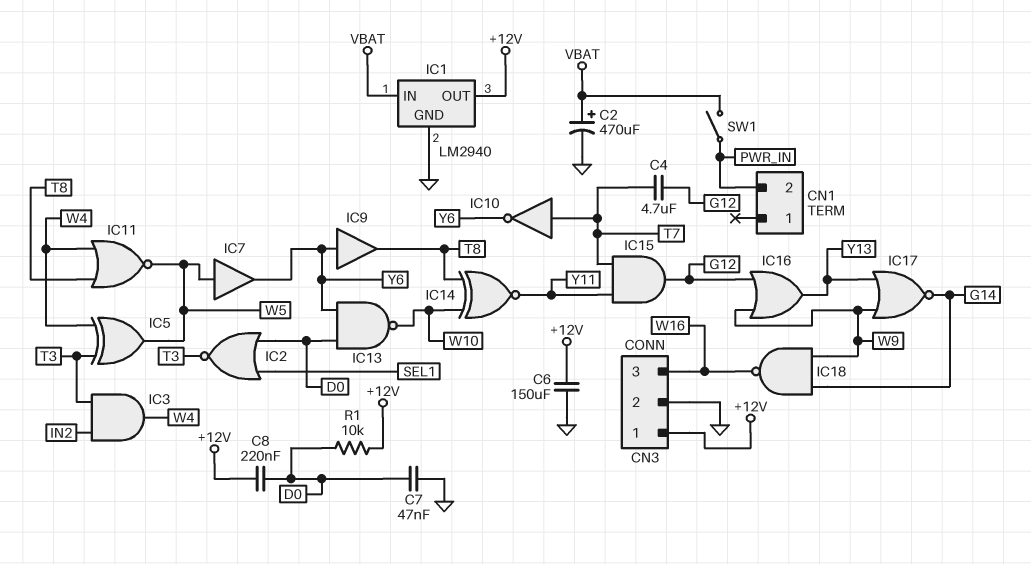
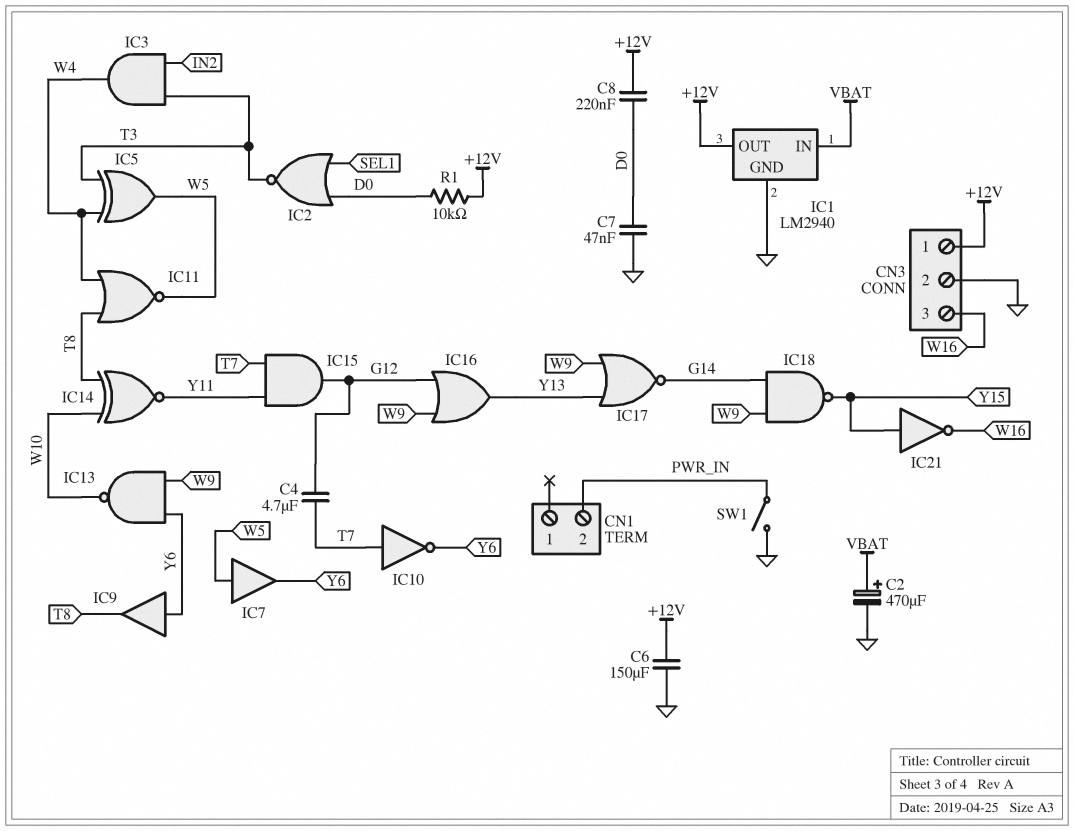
IC13: NAND (in D0, in Y6, out W10) -> NAND (in W9, in Y6, out W10)
IC18: NAND (in G14, in W9, out W16) -> NAND (in G14, in W9, out Y15)
IC21: none -> NOT (in Y15, out W16)
SW1: switch (PWR_IN, VBAT) -> switch (GND, PWR_IN)

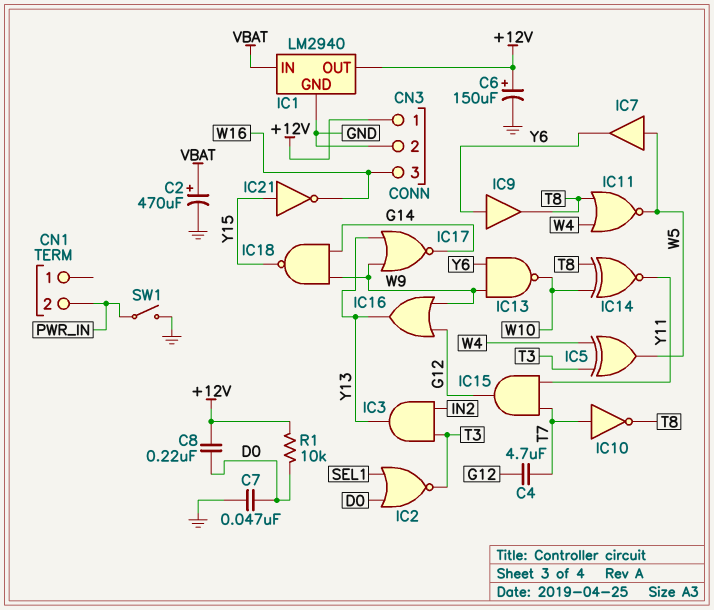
C6: 150uF (+12V, GND) -> 150uF (plus +12V, minus GND)
IC3: AND (in IN2, in T3, out W4) -> AND (in IN2, in T3, out Y13)
IC10: NOT (in T7, out Y6) -> NOT (in T7, out T8)

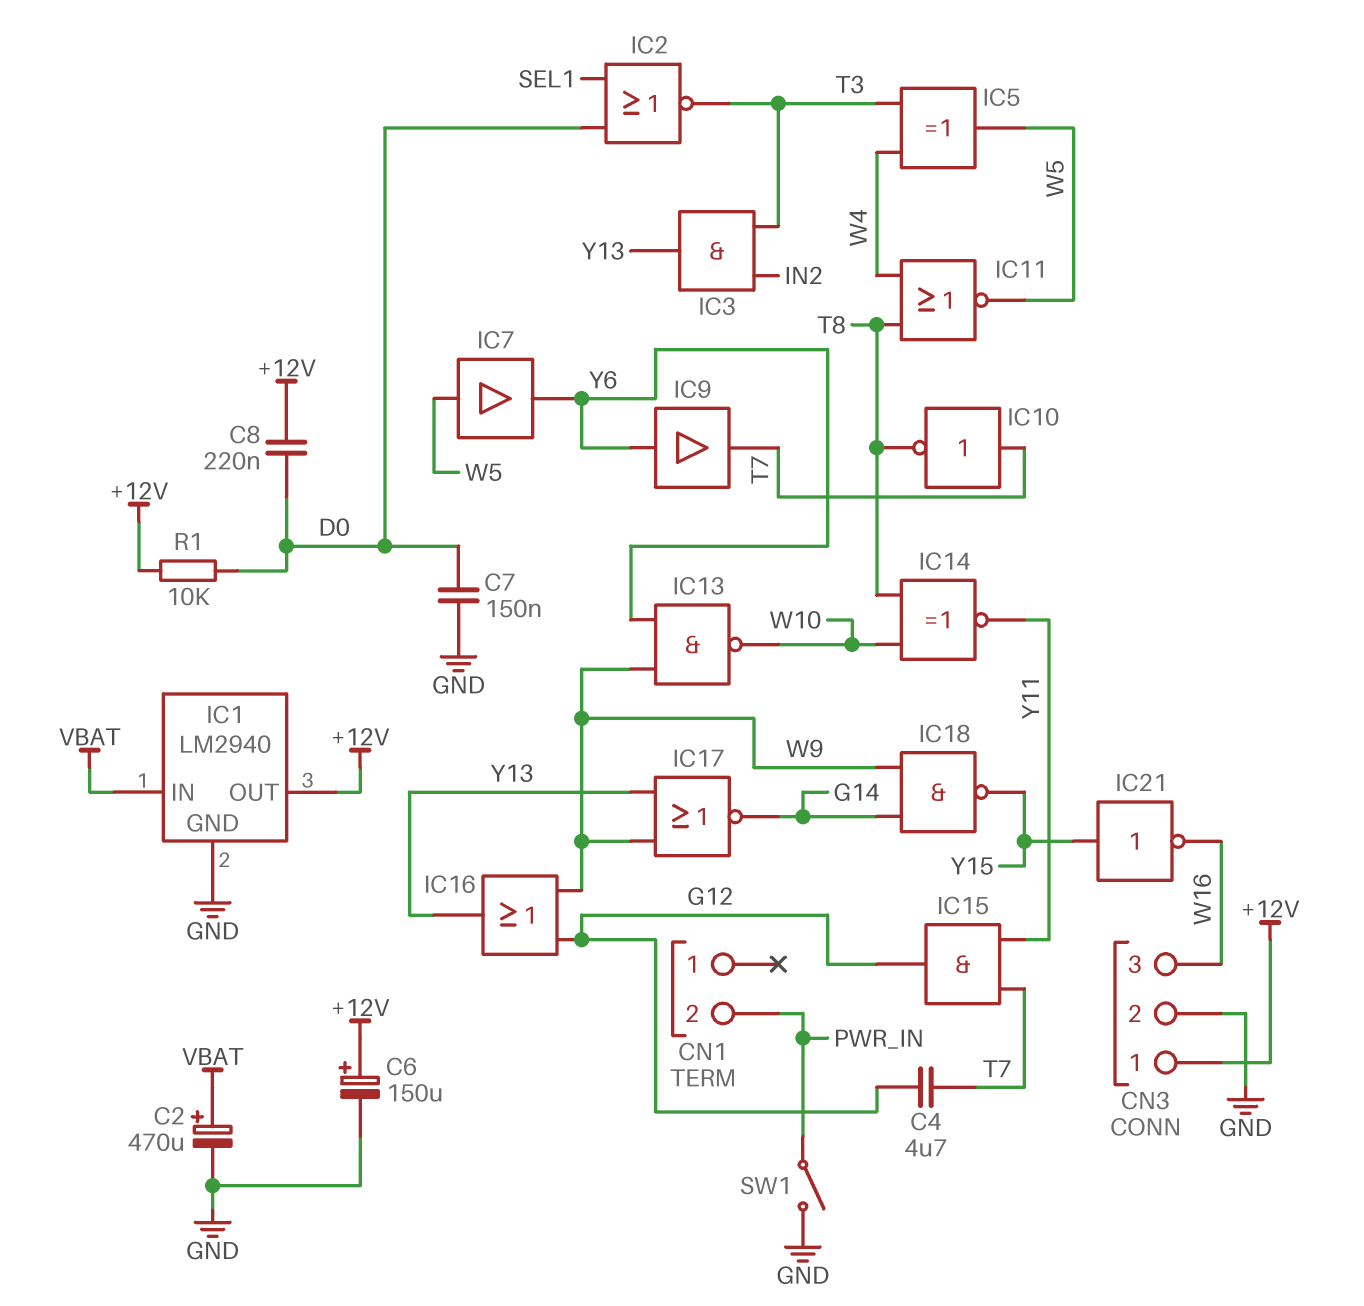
C7: 47nF (D0, GND) -> 150nF (D0, GND)
IC9: buffer (in Y6, out T8) -> buffer (in Y6, out T7)

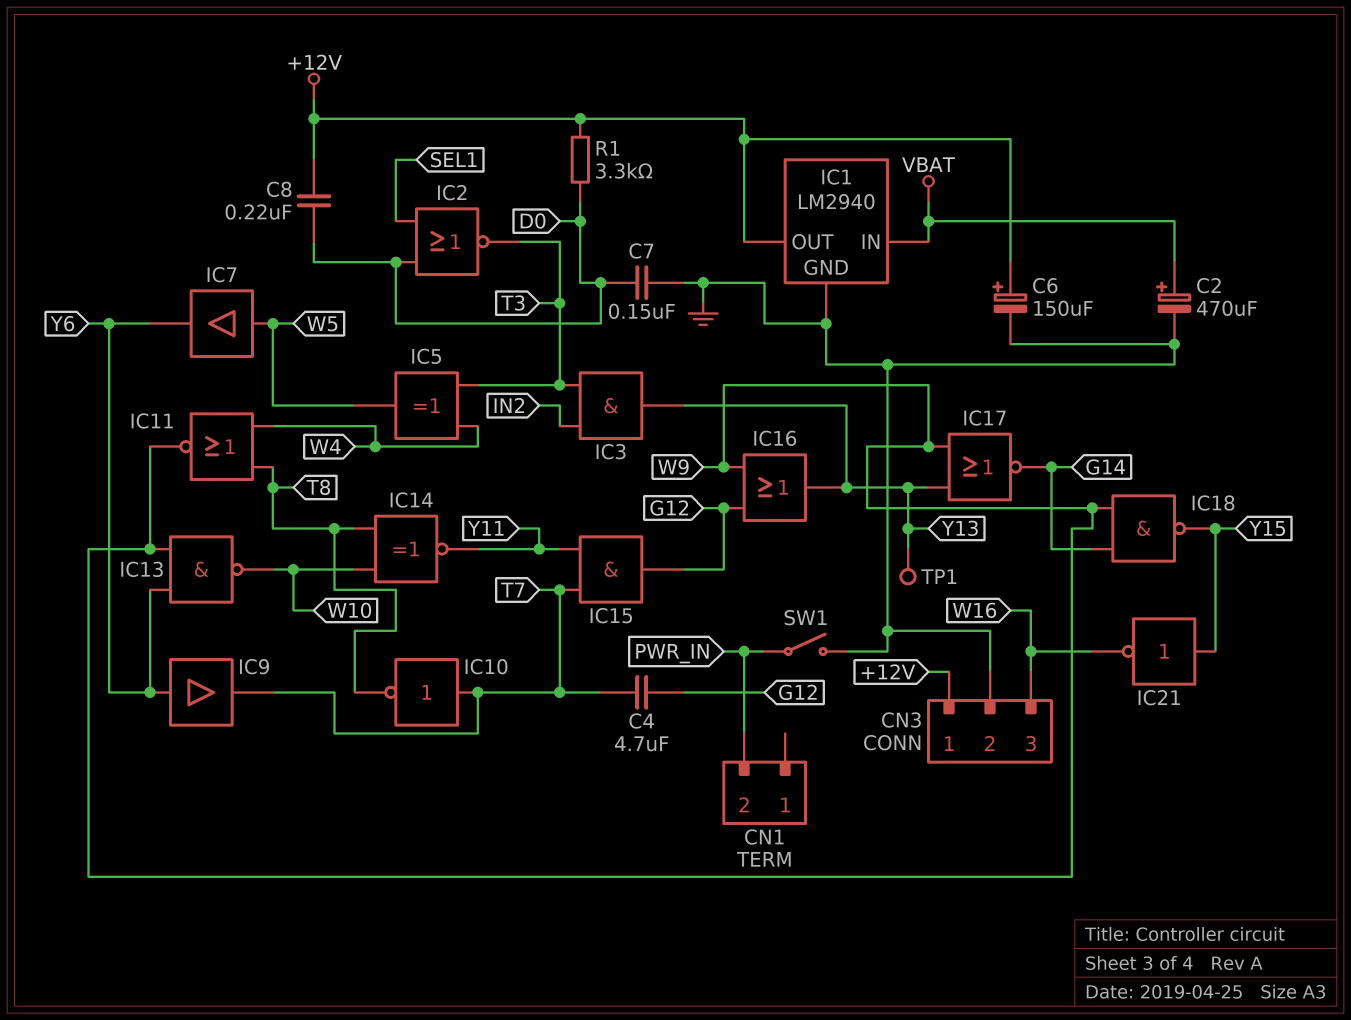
IC11: NOR (in T8, in W4, out W5) -> NOR (in T8, in W4, out W9)
R1: 10k (+12V, D0) -> 3.3k (+12V, D0)
TP1: none -> test point (Y13)

